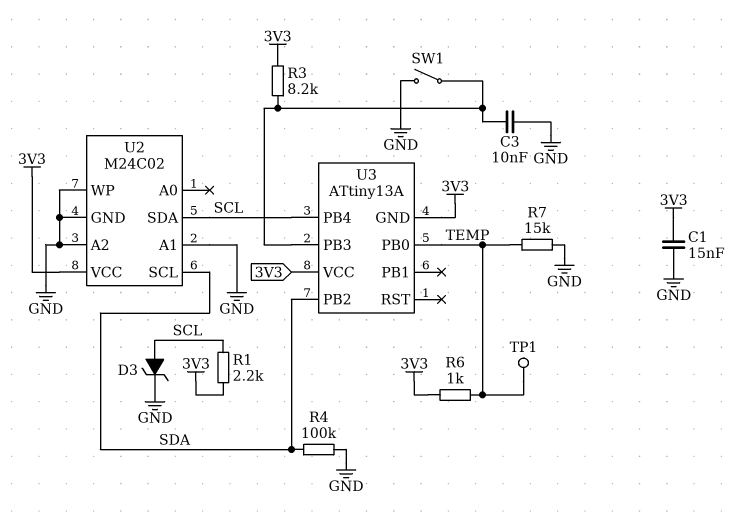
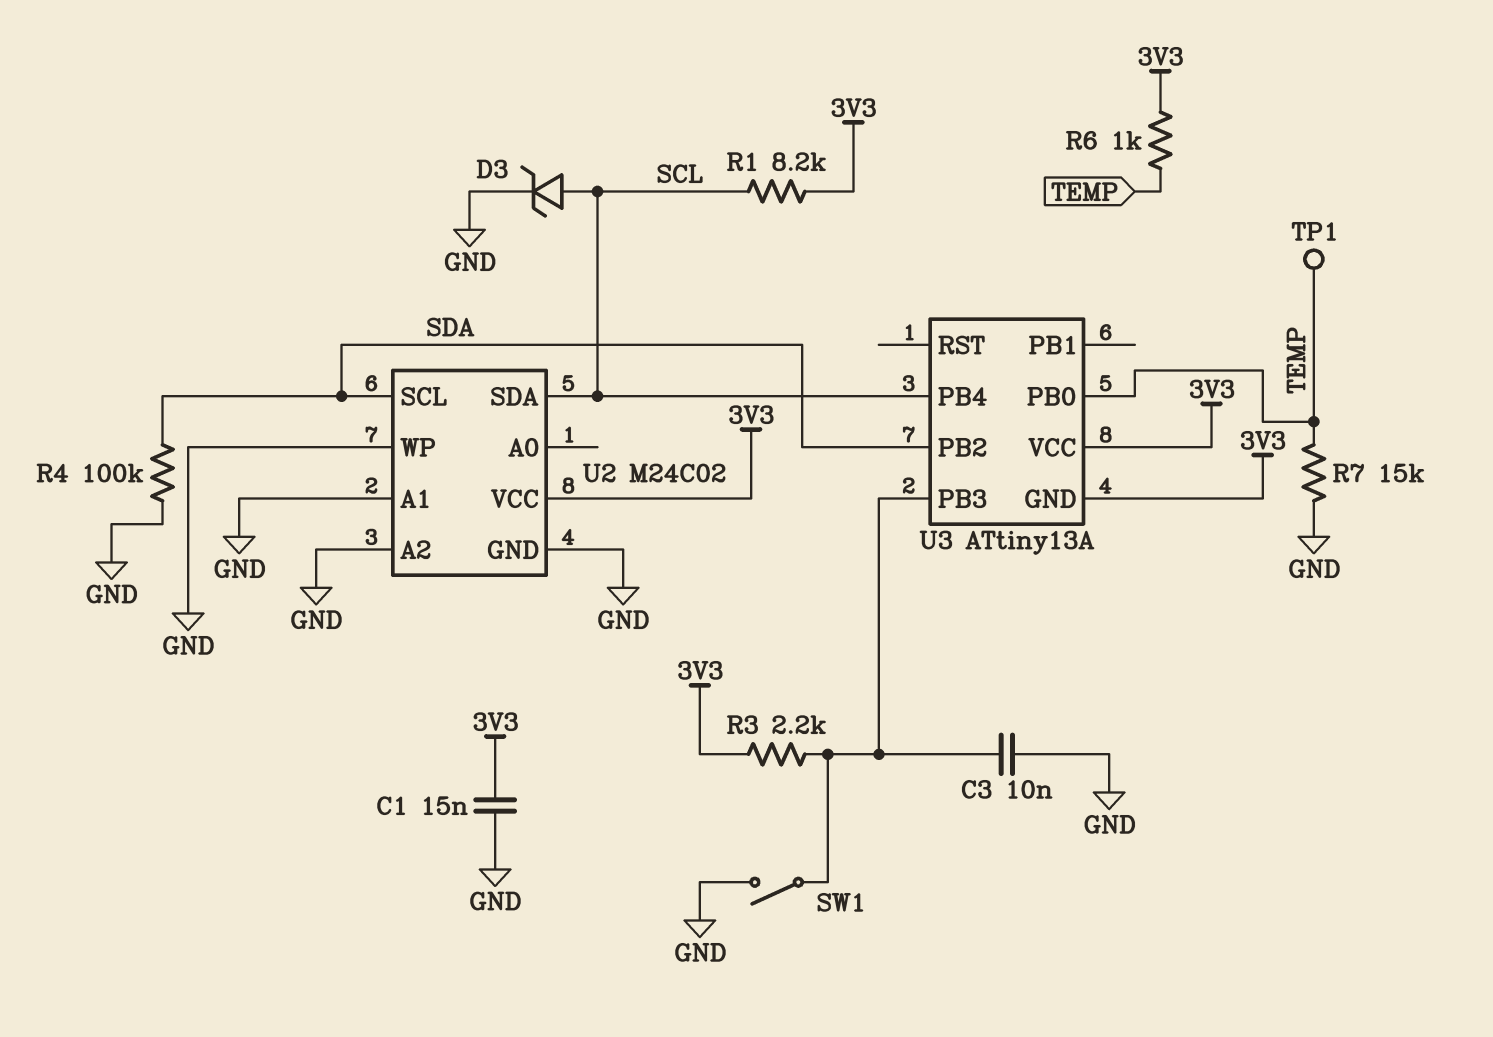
R1: 2.2k (3V3, SCL) -> 8.2k (3V3, SCL)
R3: 8.2k (3V3, U3/PB3) -> 2.2k (3V3, U3/PB3)

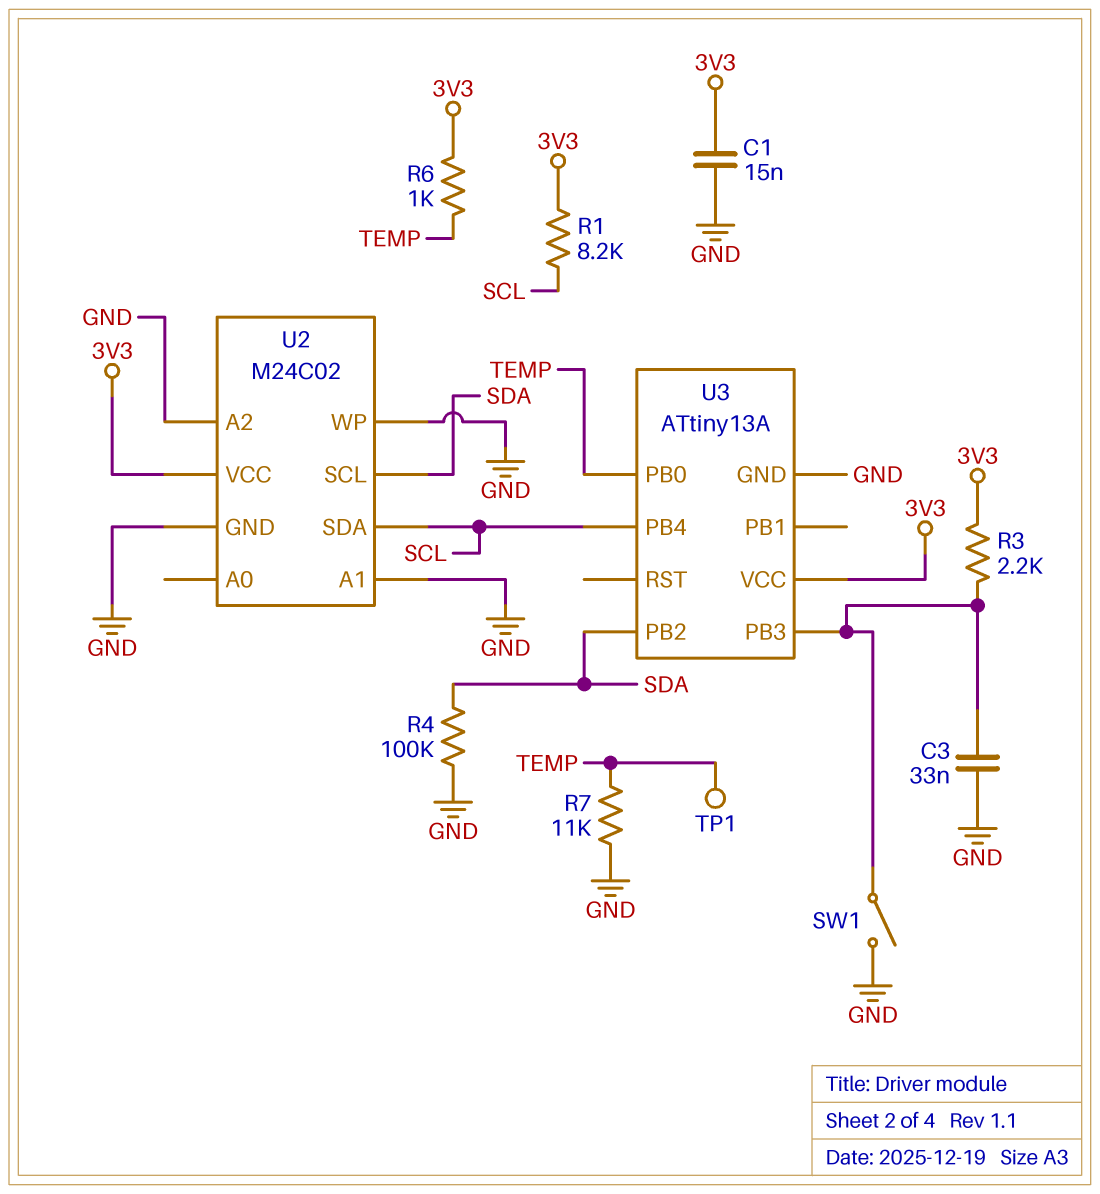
C3: 10nF (GND, U3/PB3) -> 33nF (GND, U3/PB3)
D3: zener (A SCL, K GND) -> none
R7: 15k (GND, TEMP) -> 11k (GND, TEMP)
U3 pin GND: 3V3 -> GND

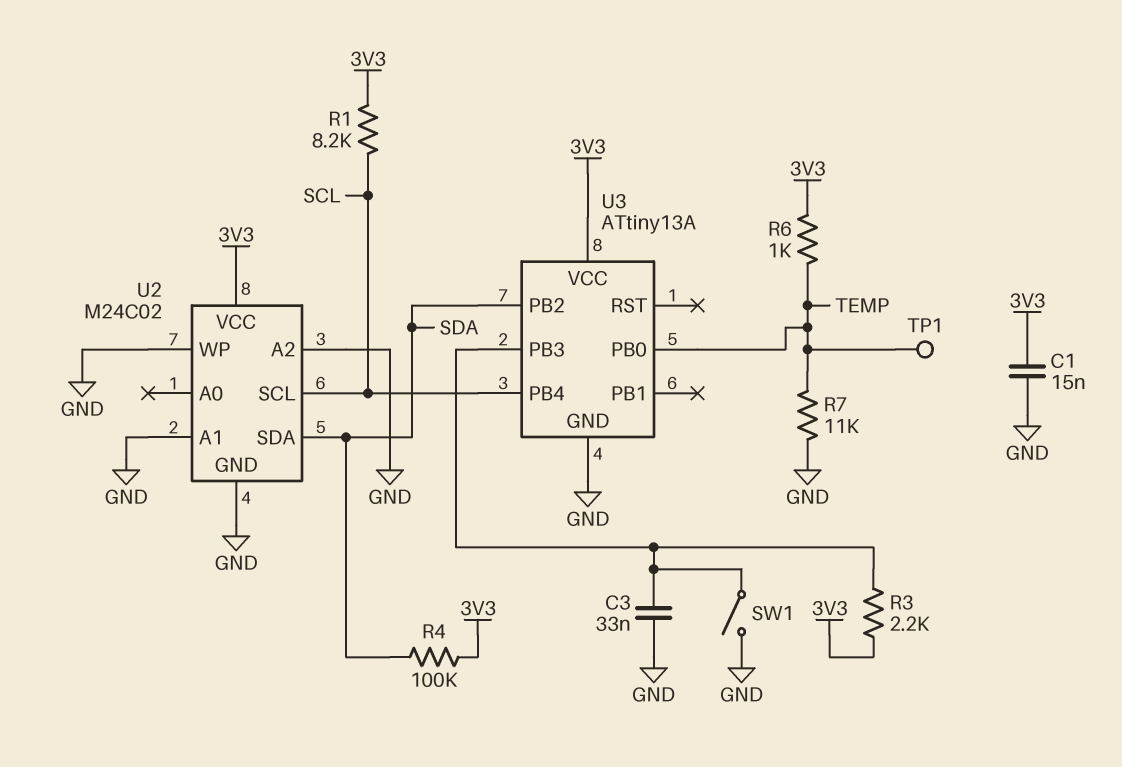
R4: 100k (GND, SDA) -> 100k (3V3, SDA)
U2 pin SCL: SDA -> SCL
U2 pin SDA: SCL -> SDA

